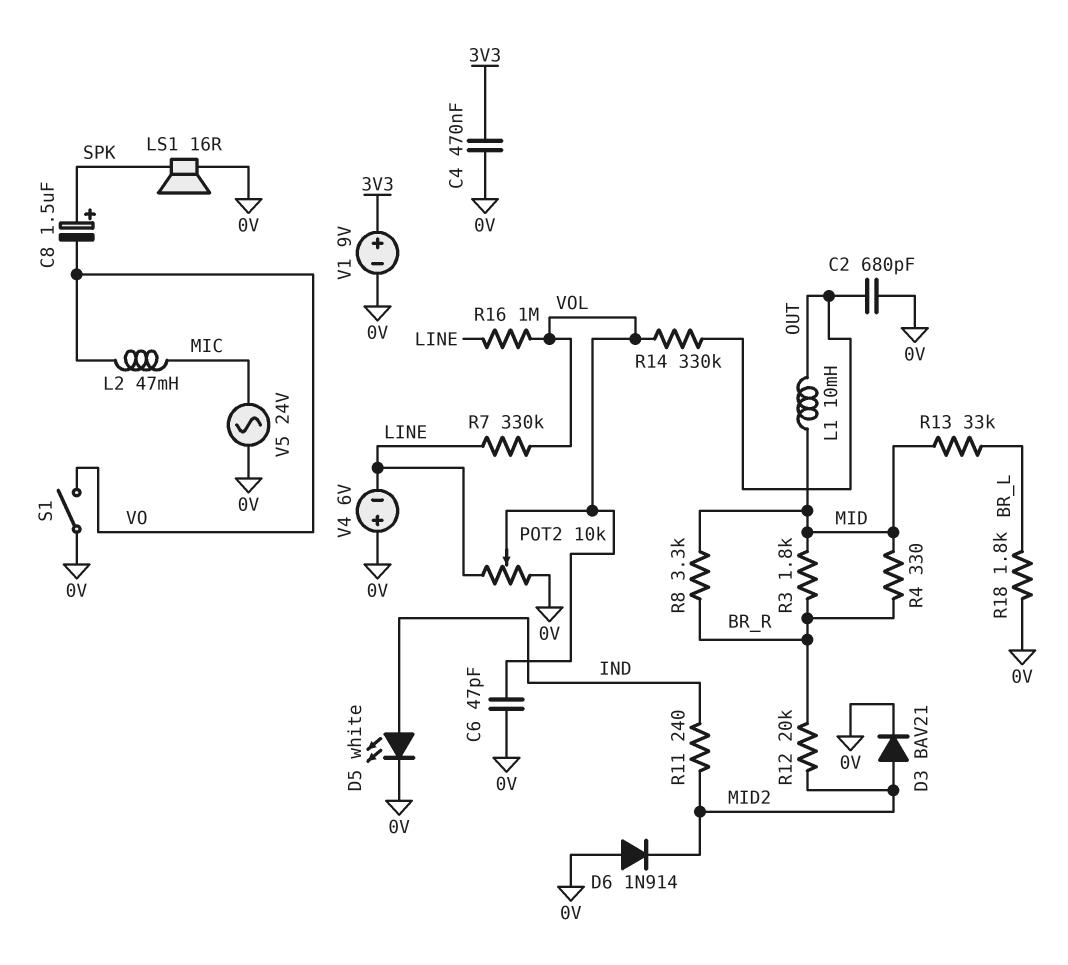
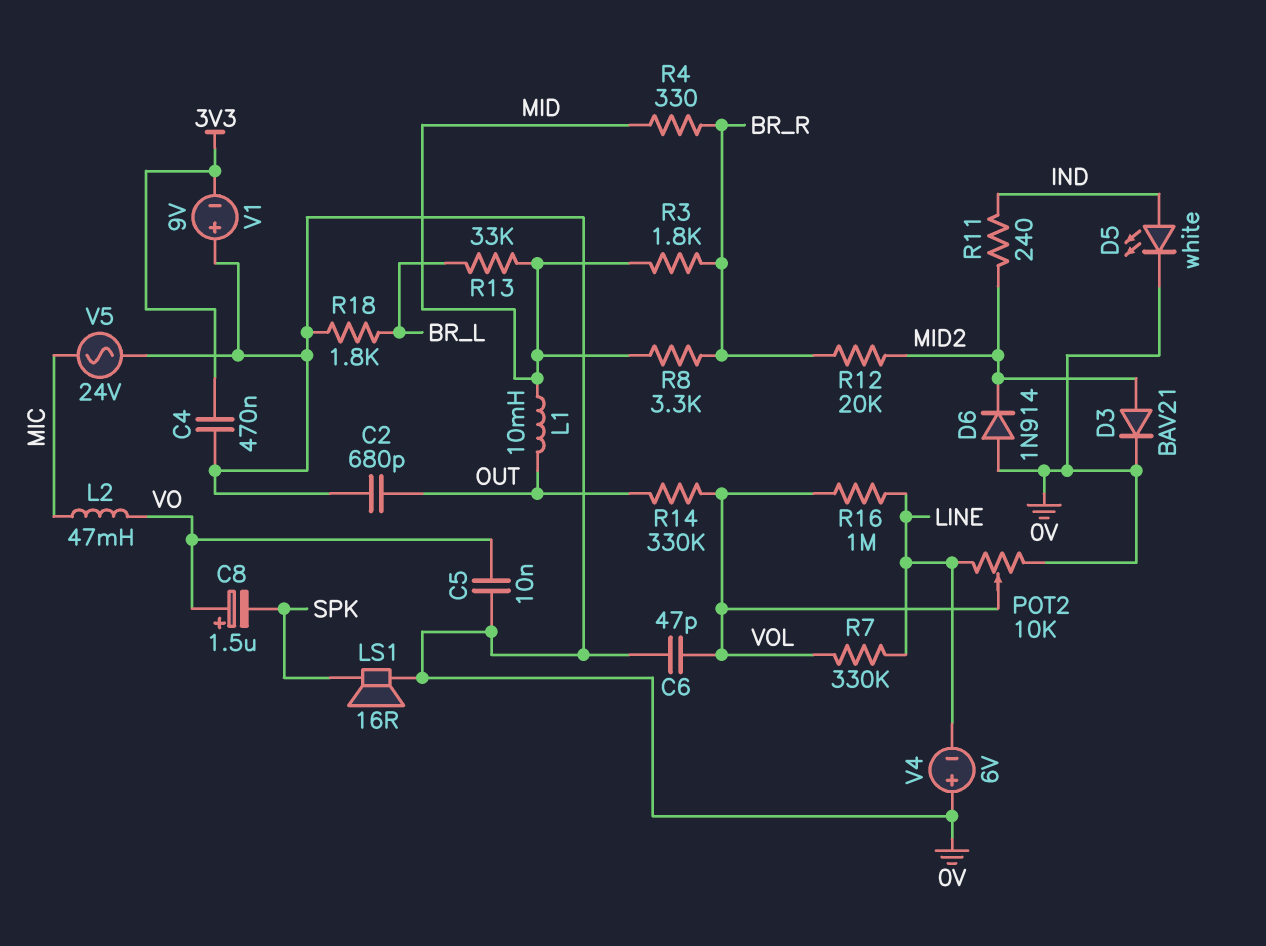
C5: none -> 10nF (0V, VO)
C8: 1.5uF (plus SPK, minus VO) -> 1.5uF (plus VO, minus SPK)
S1: switch (0V, VO) -> none
V1: 9V (plus 3V3, minus 0V) -> 9V (plus 0V, minus 3V3)

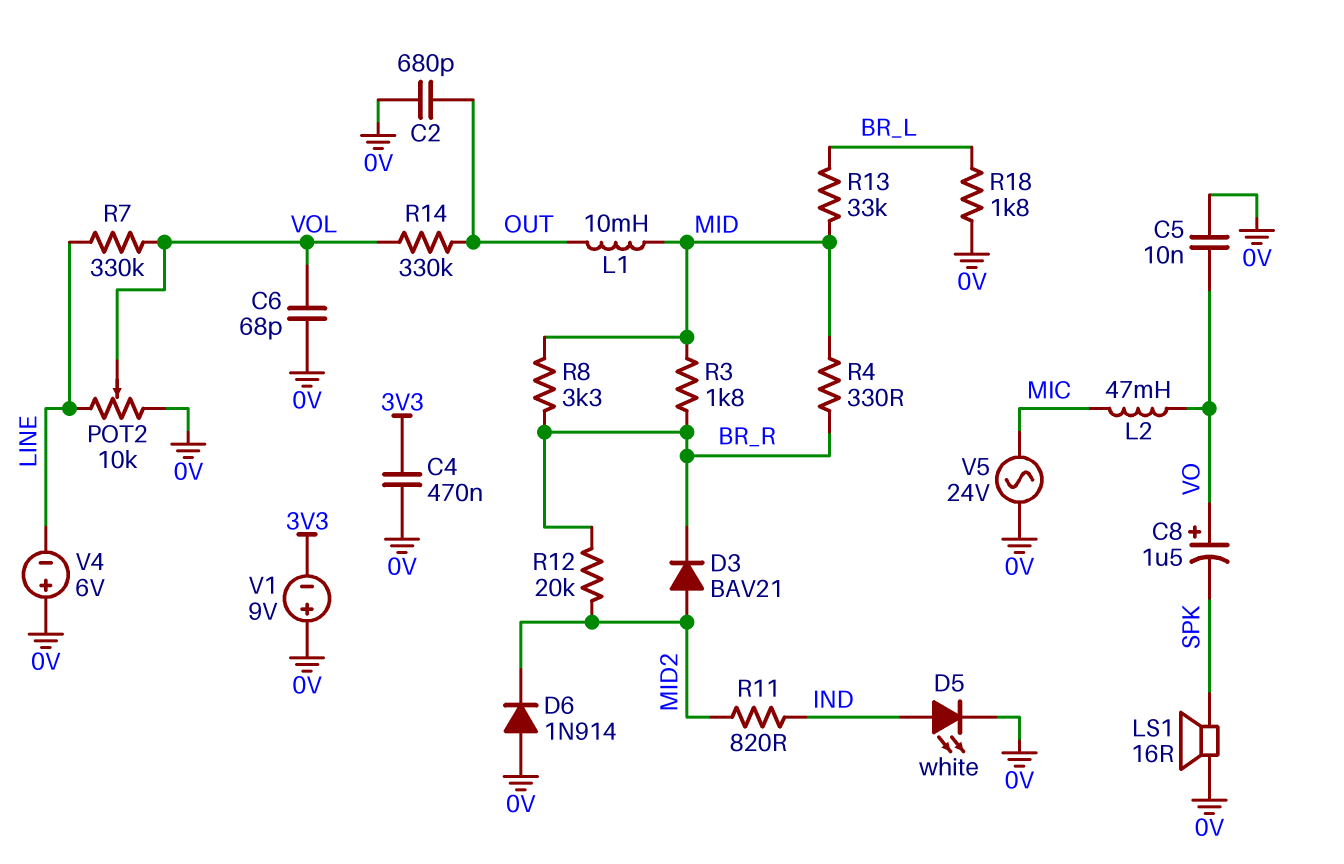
C6: 47pF (0V, VOL) -> 68pF (0V, VOL)
D3: diode BAV21 (A MID2, K 0V) -> diode BAV21 (A MID2, K BR_R)
R11: 240 (IND, MID2) -> 820 (IND, MID2)
R16: 1M (LINE, VOL) -> none

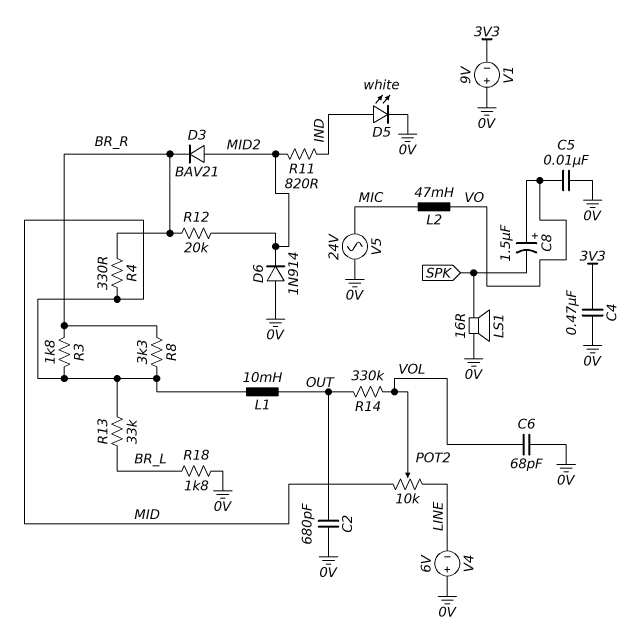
POT2: 10k (0V, LINE, wiper VOL) -> 10k (LINE, MID, wiper VOL)
R7: 330k (LINE, VOL) -> none

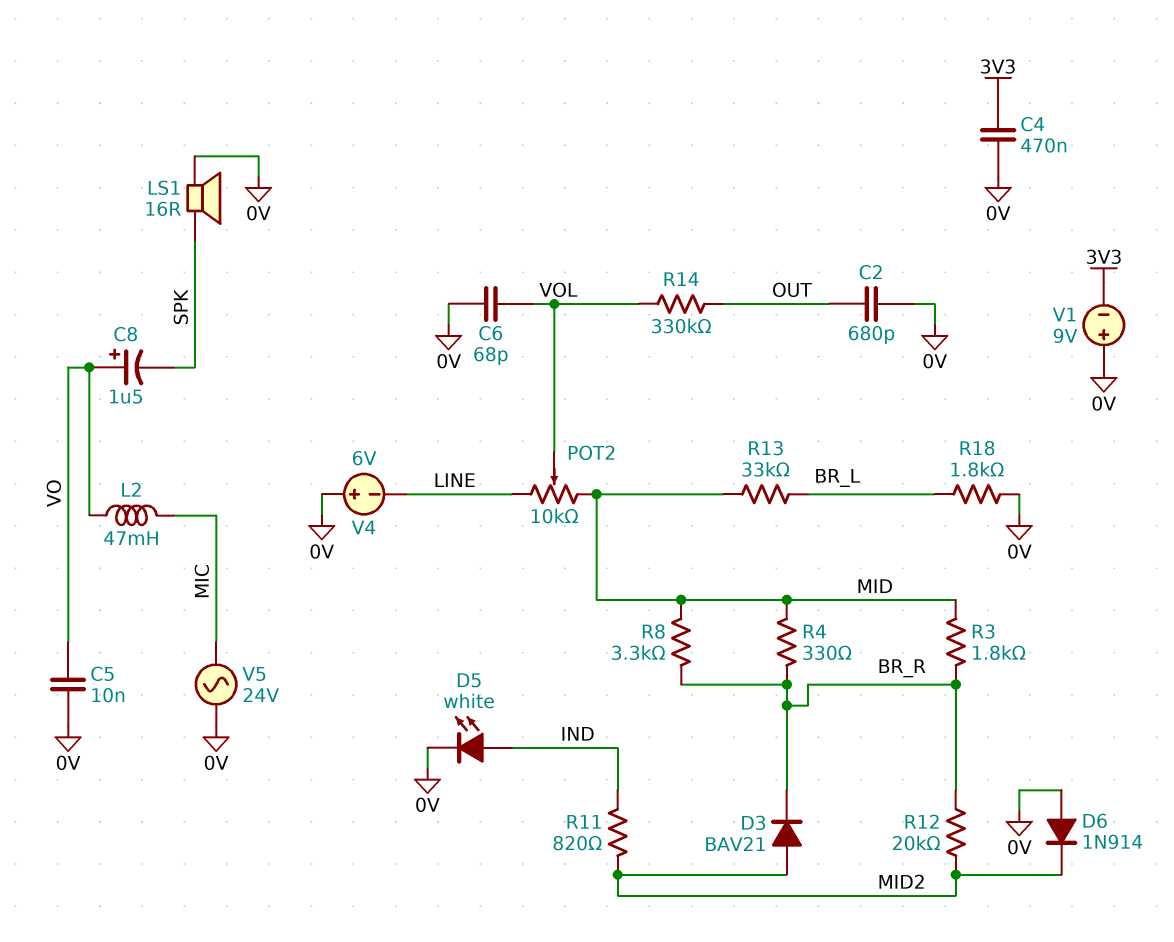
L1: 10mH (MID, OUT) -> none

